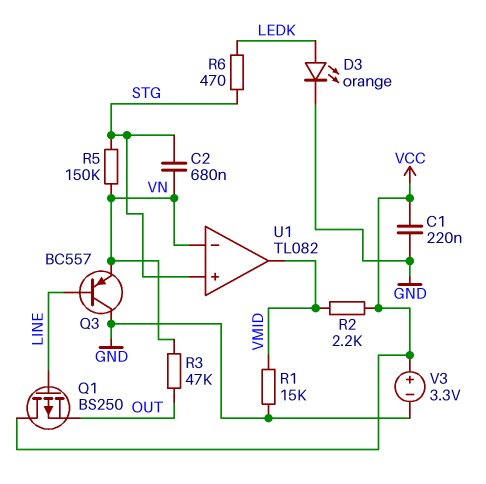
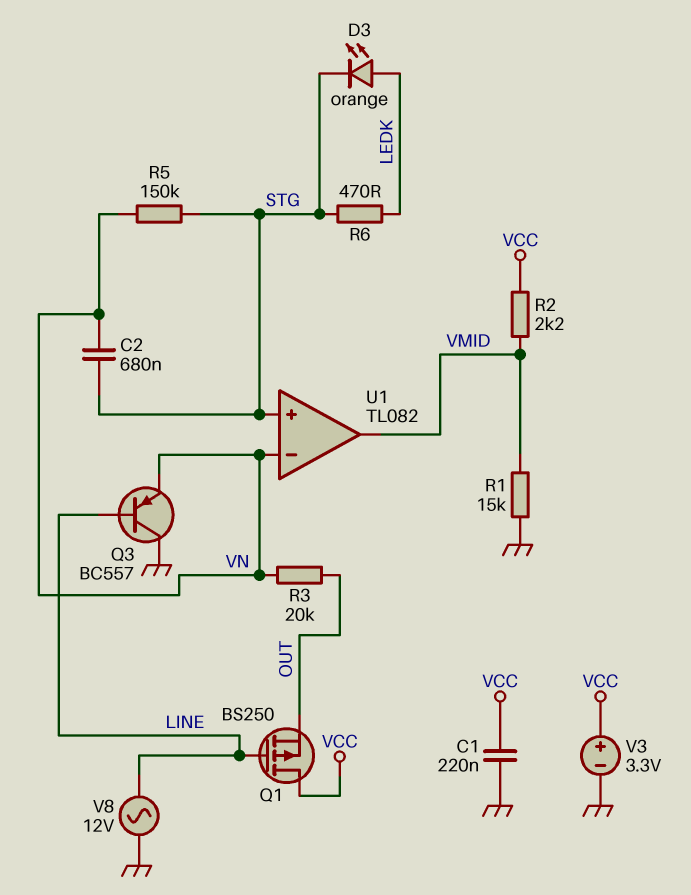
D3: LED orange (A LEDK, K GND) -> LED orange (A LEDK, K STG)
R3: 47k (OUT, VN) -> 20k (OUT, VN)
V8: none -> AC 12V (GND, LINE)

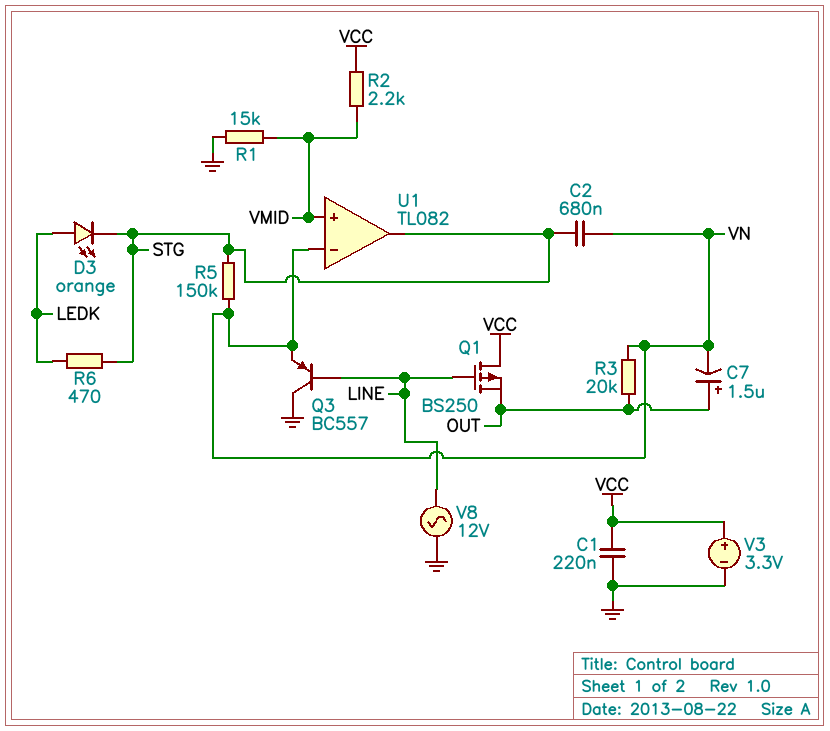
C7: none -> 1.5uF (plus OUT, minus VN)
U1 pin in+: STG -> VMID
U1 pin out: VMID -> STG

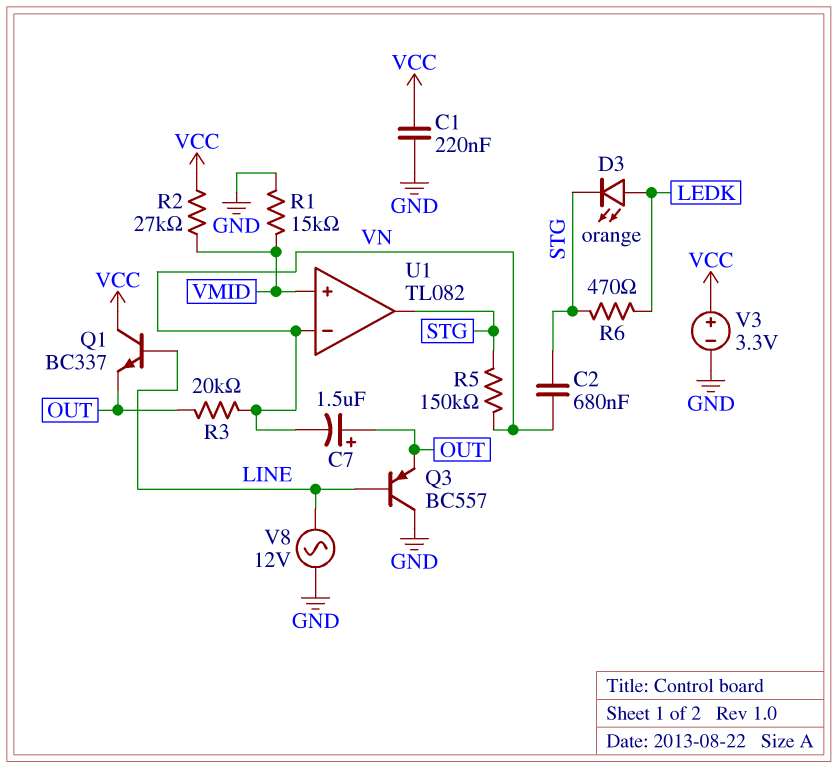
Q1: PMOS BS250 (G LINE, D VCC, S OUT) -> NPN BC337 (B LINE, C VCC, E OUT)
Q3: PNP BC557 (B LINE, C GND, E VN) -> PNP BC557 (B LINE, C GND, E OUT)
R2: 2.2k (VCC, VMID) -> 27k (VCC, VMID)

